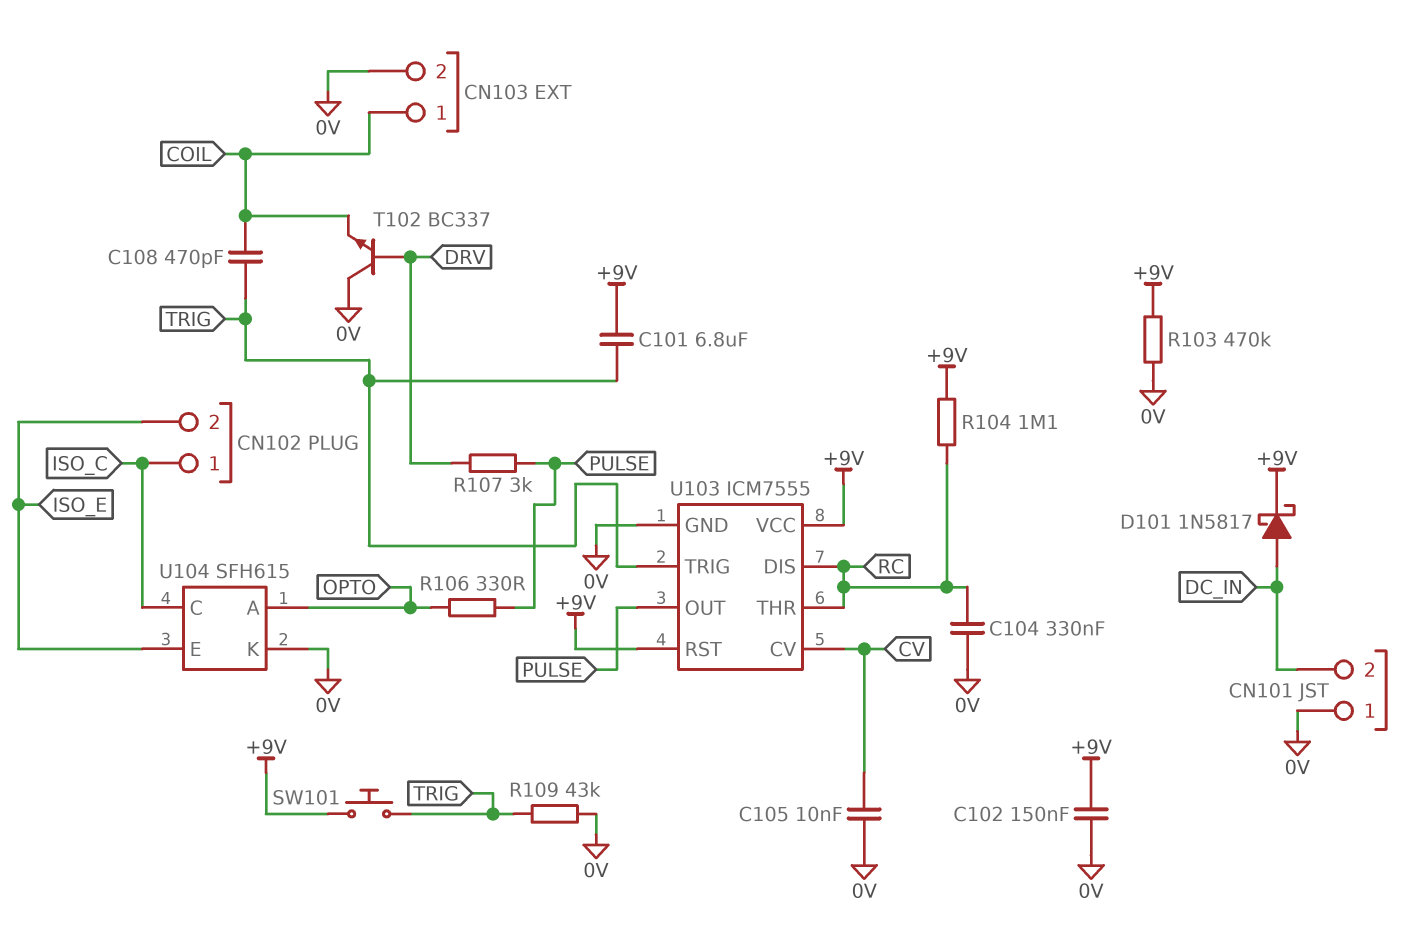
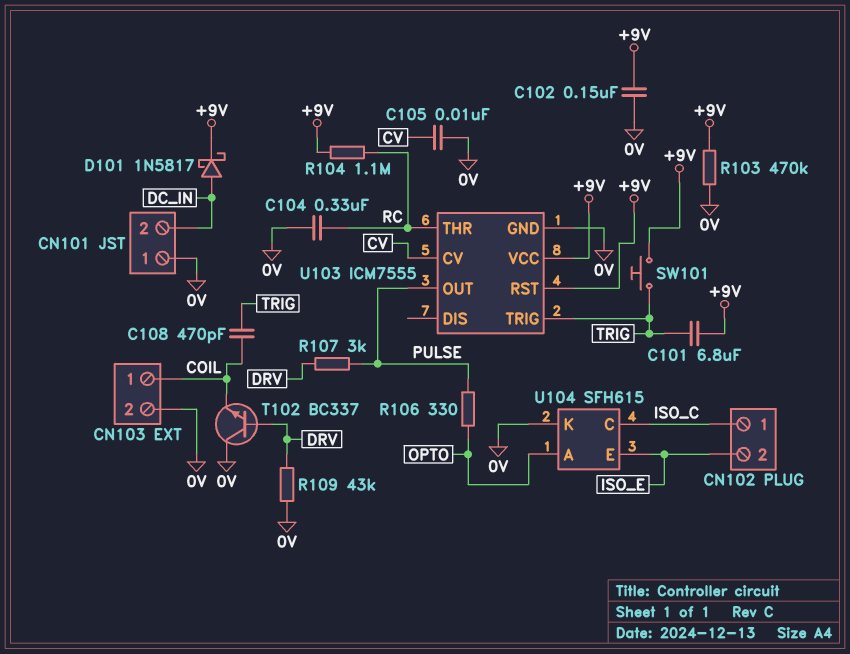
R109: 43k (0V, TRIG) -> 43k (0V, DRV)
U103 pin DIS: RC -> none

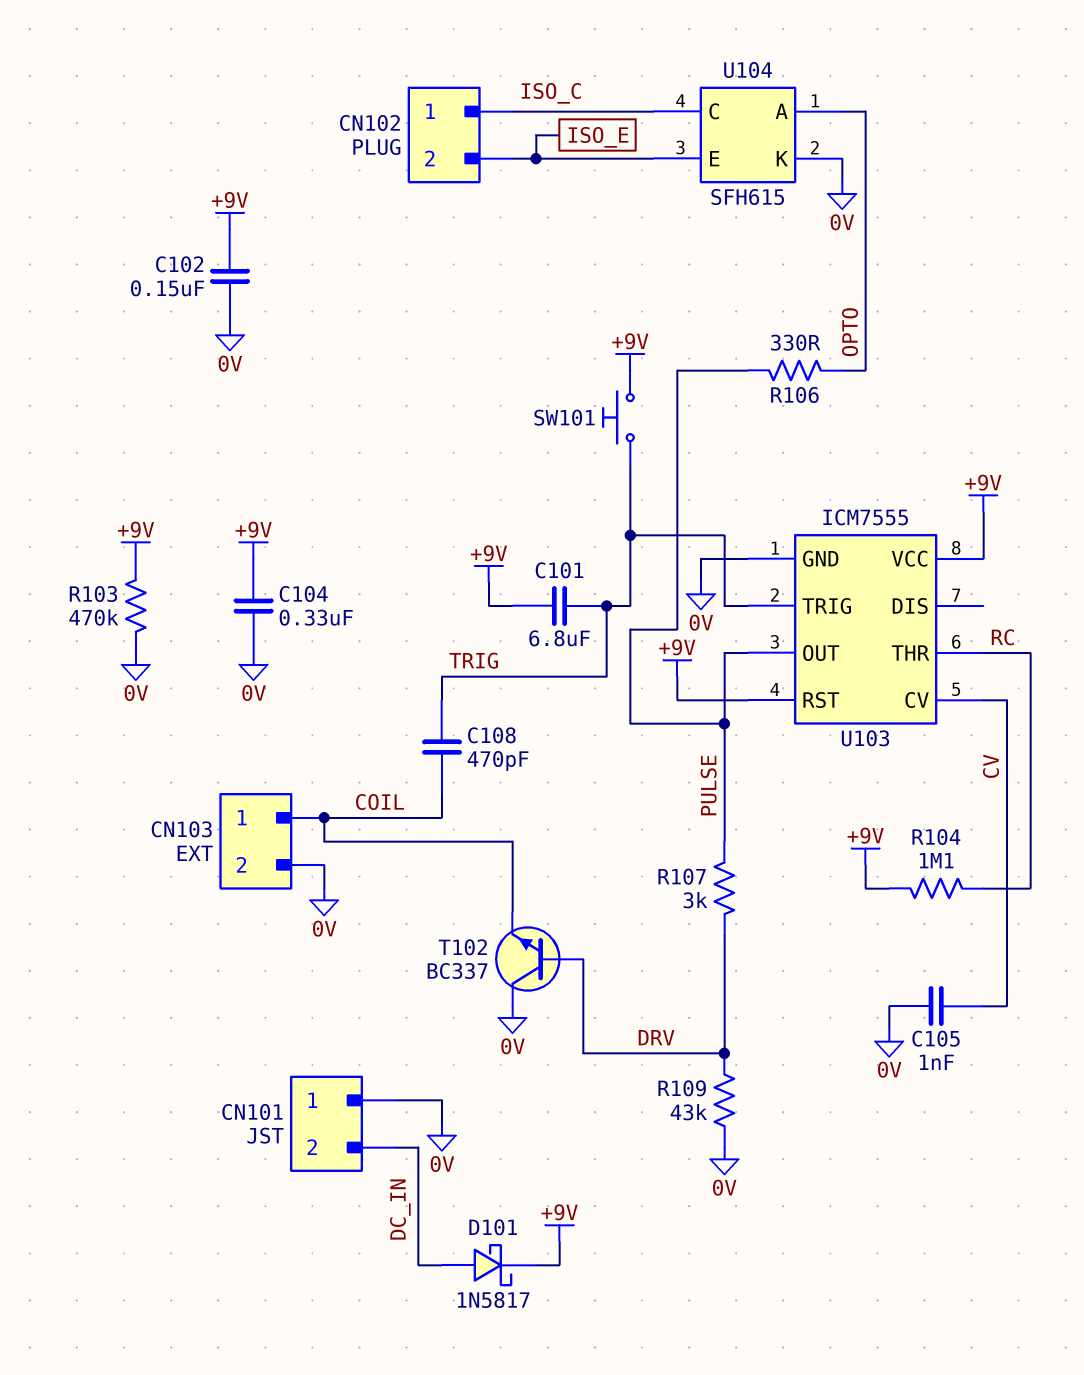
C104: 330nF (0V, RC) -> 330nF (+9V, 0V)
C105: 10nF (0V, CV) -> 1nF (0V, CV)

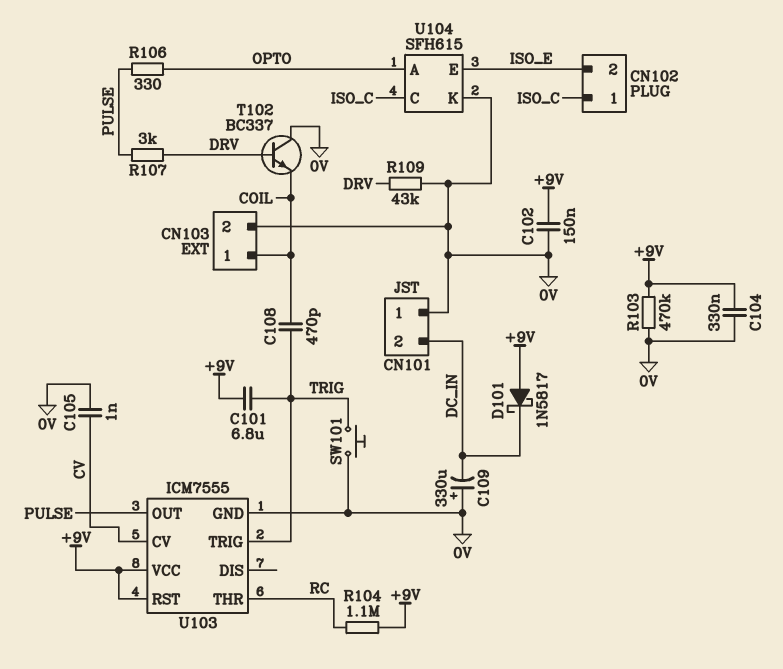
C109: none -> 330uF (plus 0V, minus DC_IN)
D101: schottky 1N5817 (A DC_IN, K +9V) -> schottky 1N5817 (A +9V, K DC_IN)
SW101: button (+9V, TRIG) -> button (0V, TRIG)

